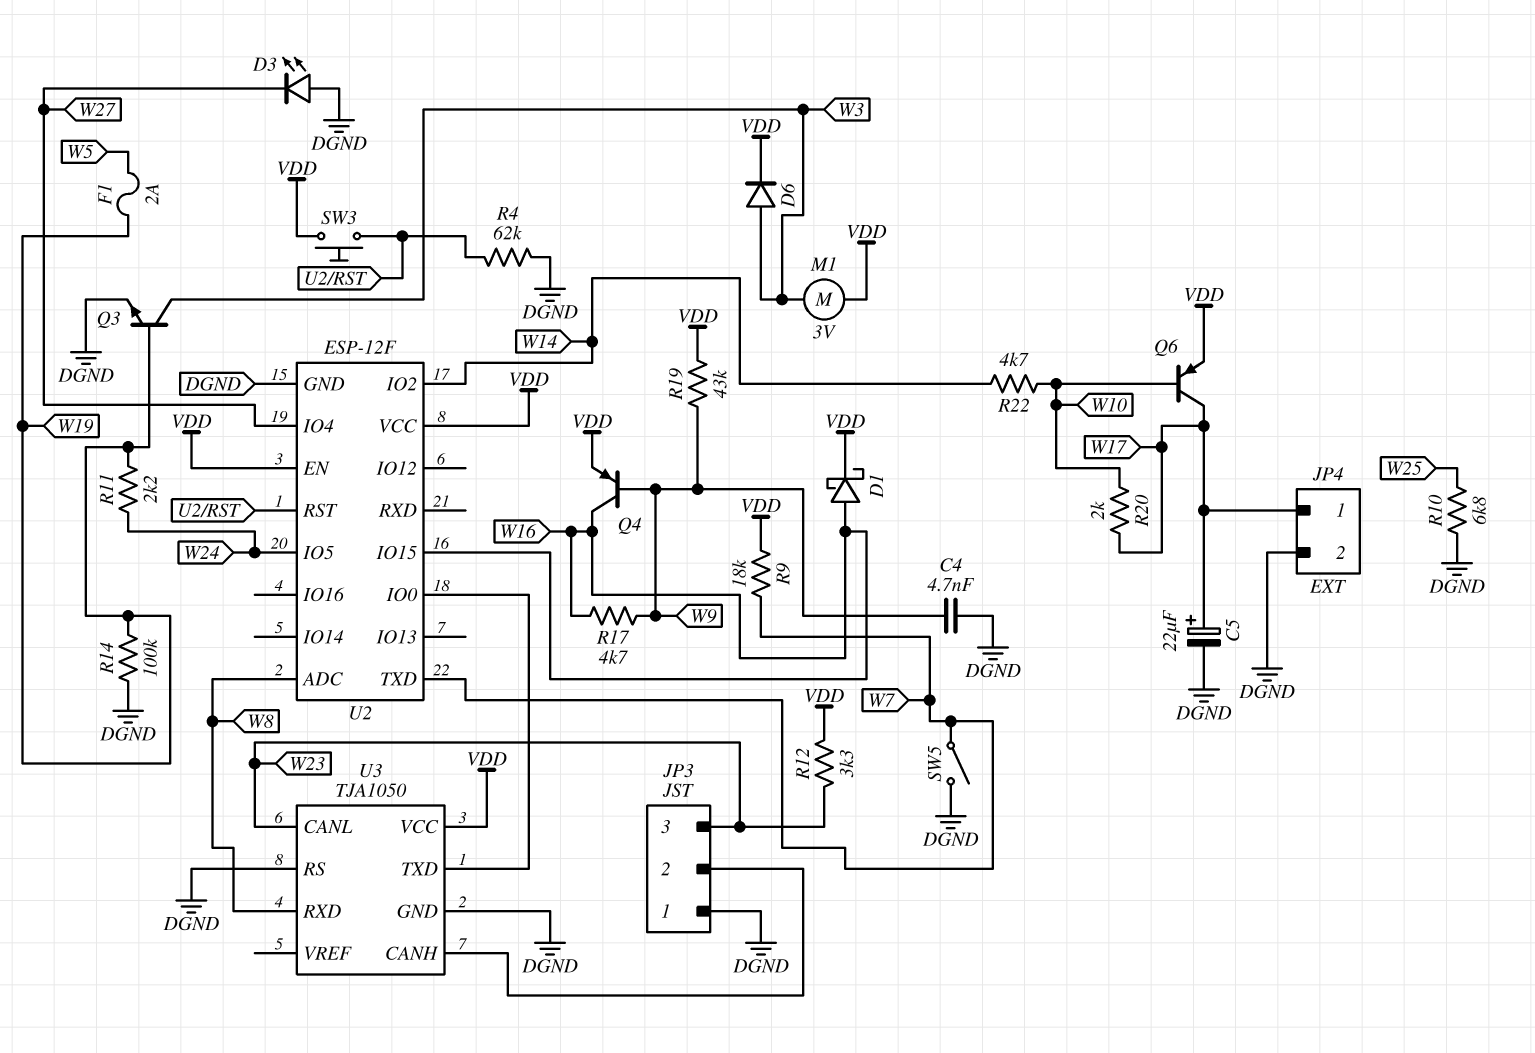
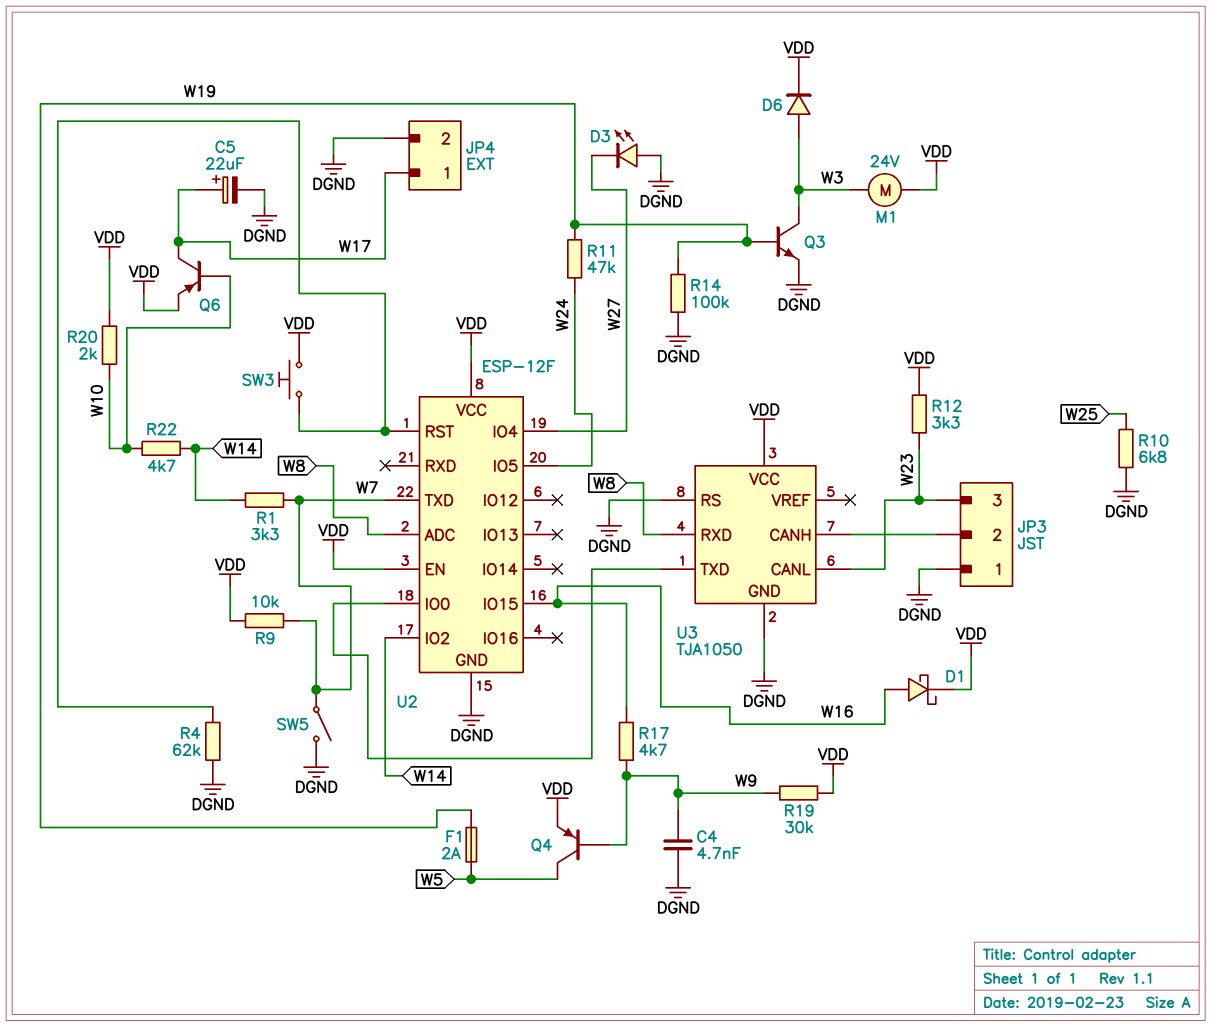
M1: motor 3V (VDD, W3) -> motor 24V (VDD, W3)
Q4: PNP (B W9, C W16, E VDD) -> PNP (B W9, C W5, E VDD)
R1: none -> 3.3k (W7, W14)
R9: 18k (VDD, W7) -> 10k (VDD, W7)
R11: 2.2k (W19, W24) -> 47k (W19, W24)
R19: 43k (VDD, W9) -> 30k (VDD, W9)
R20: 2k (W10, W17) -> 2k (VDD, W10)

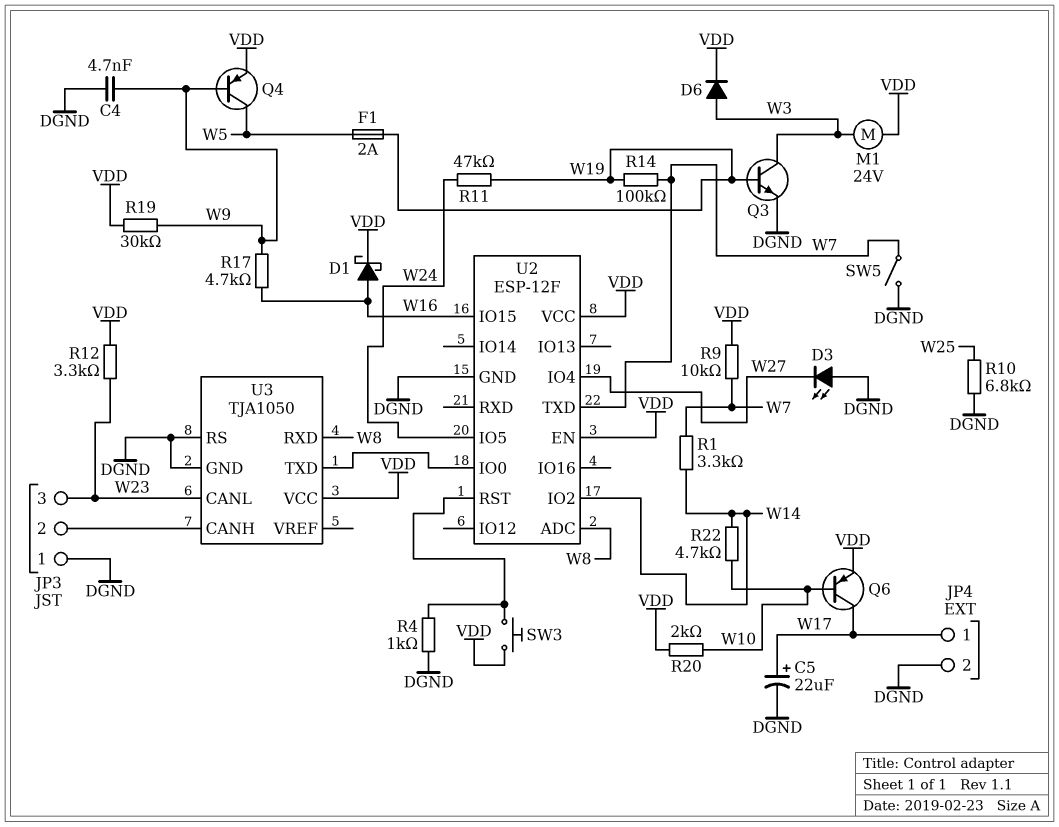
R4: 62k (DGND, U2/RST) -> 1k (DGND, U2/RST)
R14: 100k (DGND, W19) -> 100k (W7, W19)

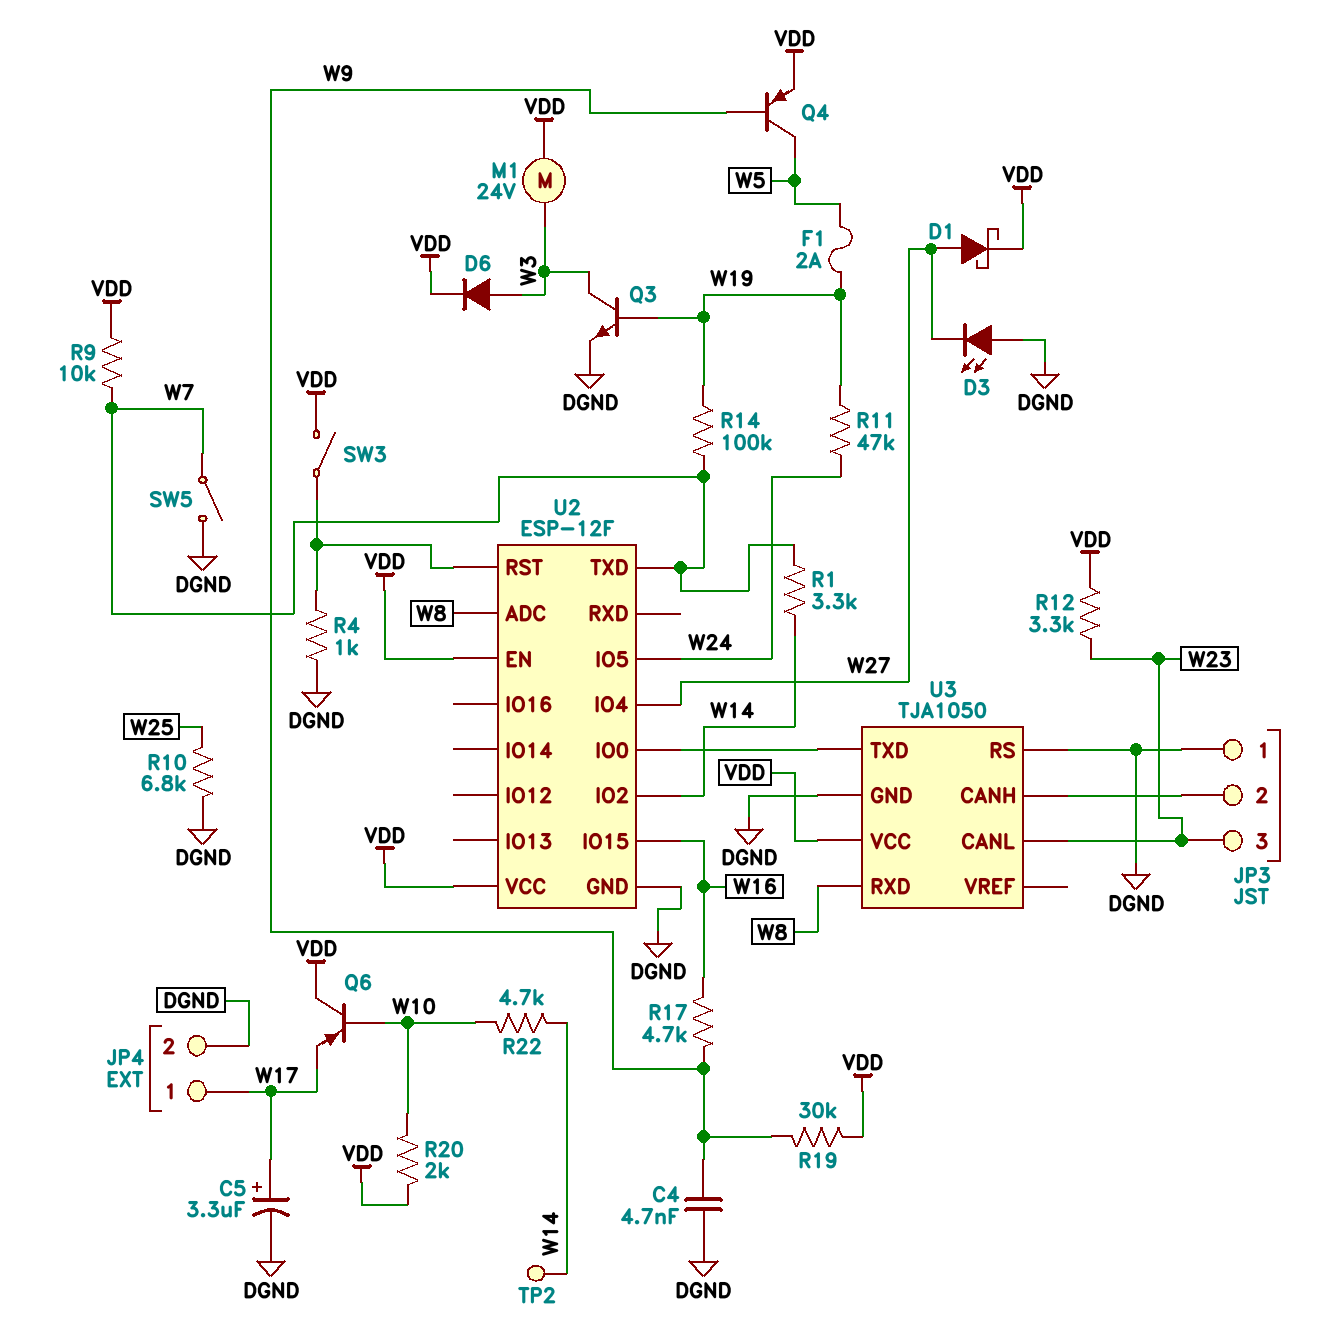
C5: 22uF (plus W17, minus DGND) -> 3.3uF (plus W17, minus DGND)
D1: schottky (A W16, K VDD) -> schottky (A W27, K VDD)
Q6: PNP (B W10, C W17, E VDD) -> PNP (B W10, C VDD, E W17)
SW3: button (U2/RST, VDD) -> switch (U2/RST, VDD)
TP2: none -> test point (W14)

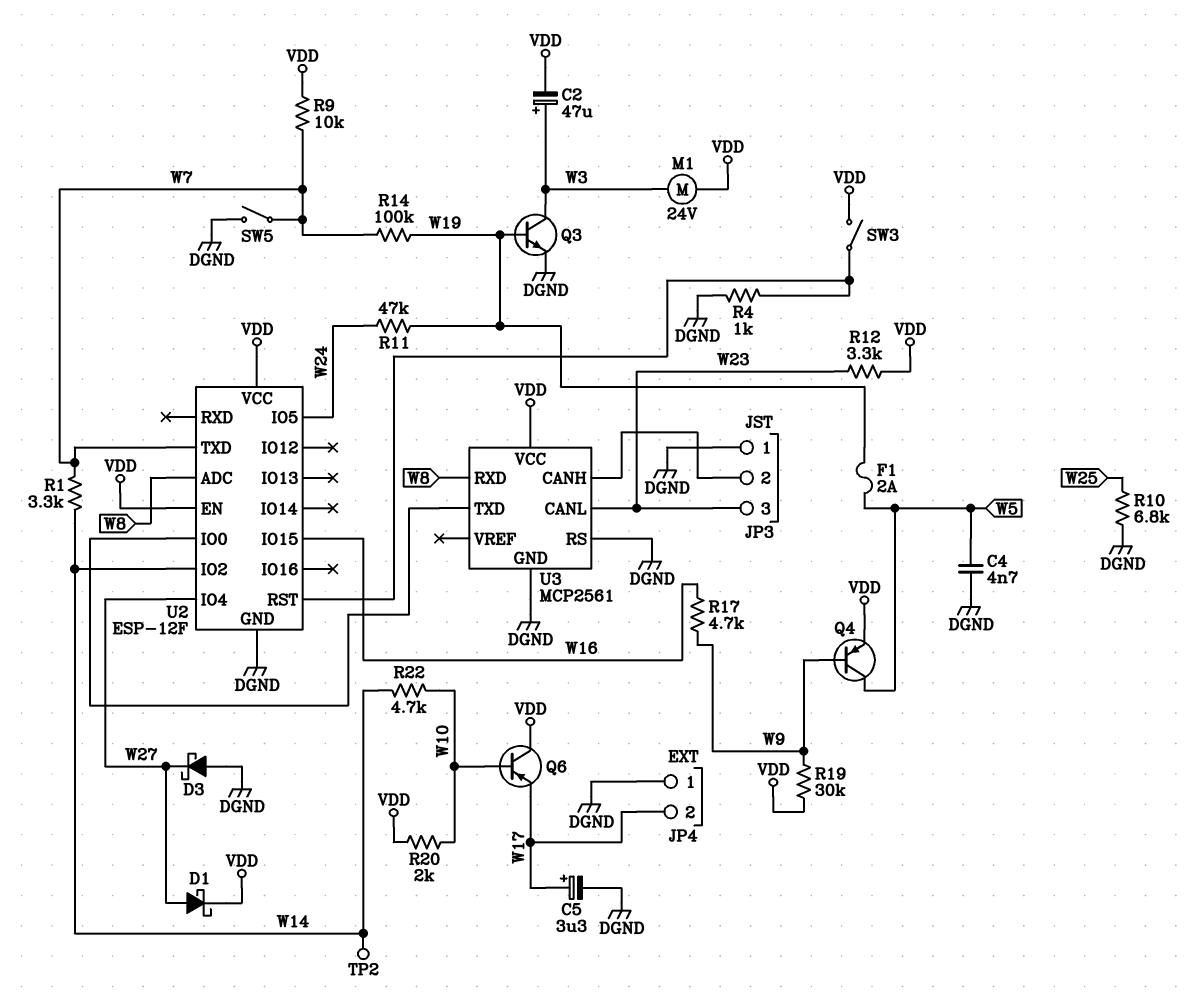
C2: none -> 47uF (plus W3, minus VDD)
C4: 4.7nF (DGND, W9) -> 4.7nF (DGND, W5)
D3: LED (A DGND, K W27) -> schottky (A DGND, K W27)
D6: diode (A W3, K VDD) -> none
JP4 pin 1: W17 -> DGND
JP4 pin 2: DGND -> W17
U3: TJA1050 -> MCP2561

